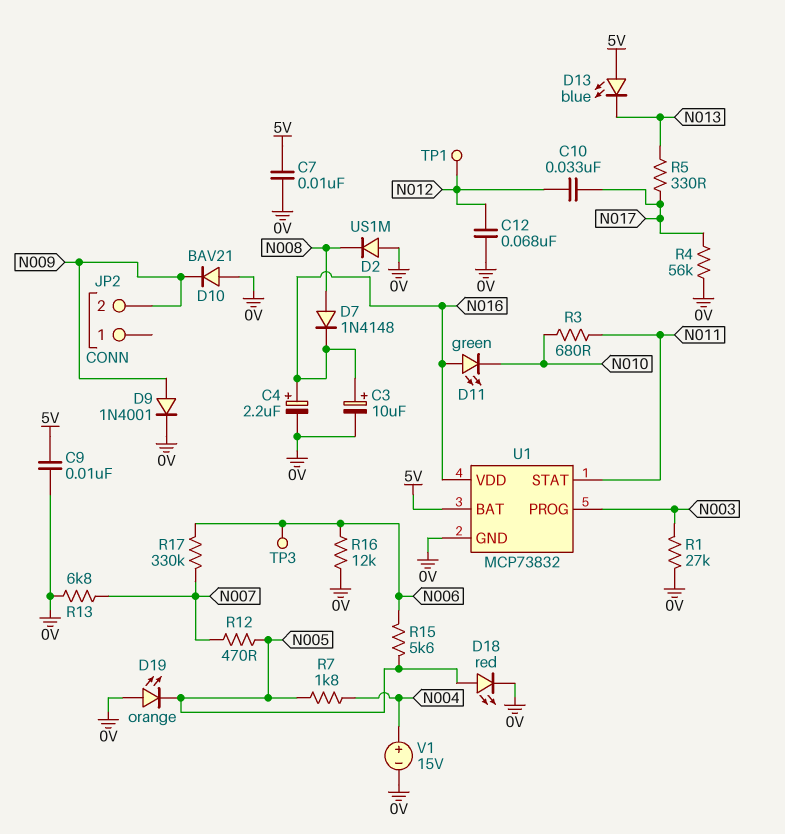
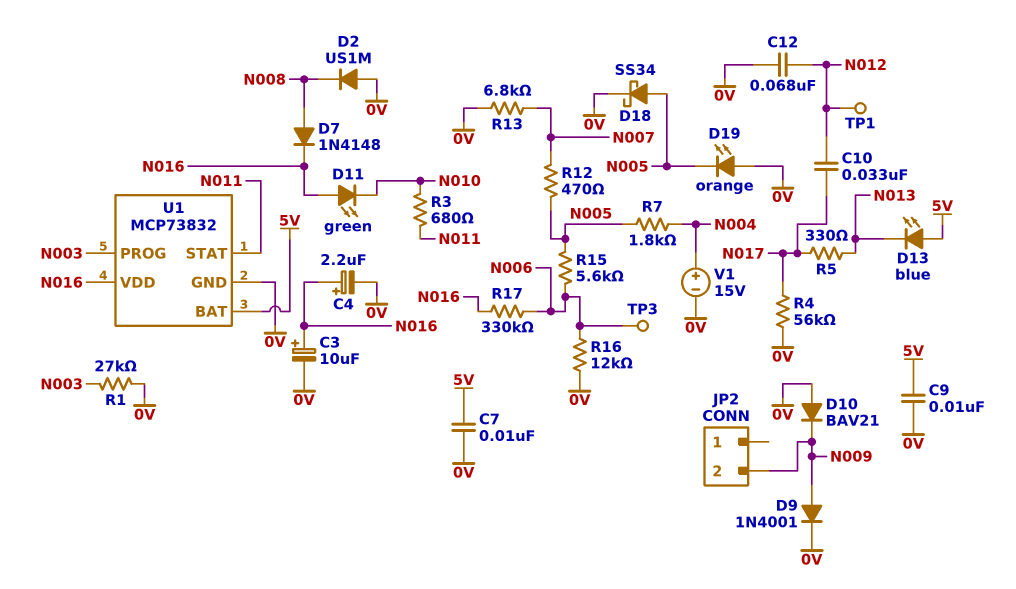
D18: LED red (A N005, K 0V) -> schottky SS34 (A N005, K 0V)
R17: 330k (N006, N007) -> 330k (N006, N016)

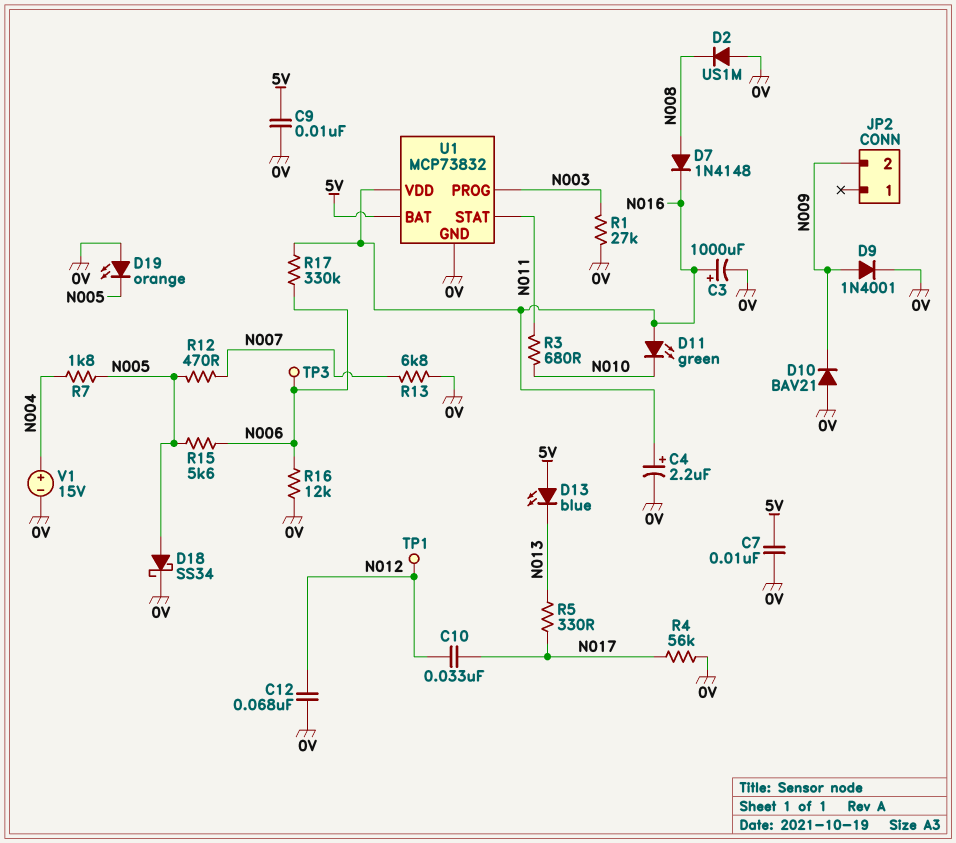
C3: 10uF (plus N016, minus 0V) -> 1000uF (plus N016, minus 0V)

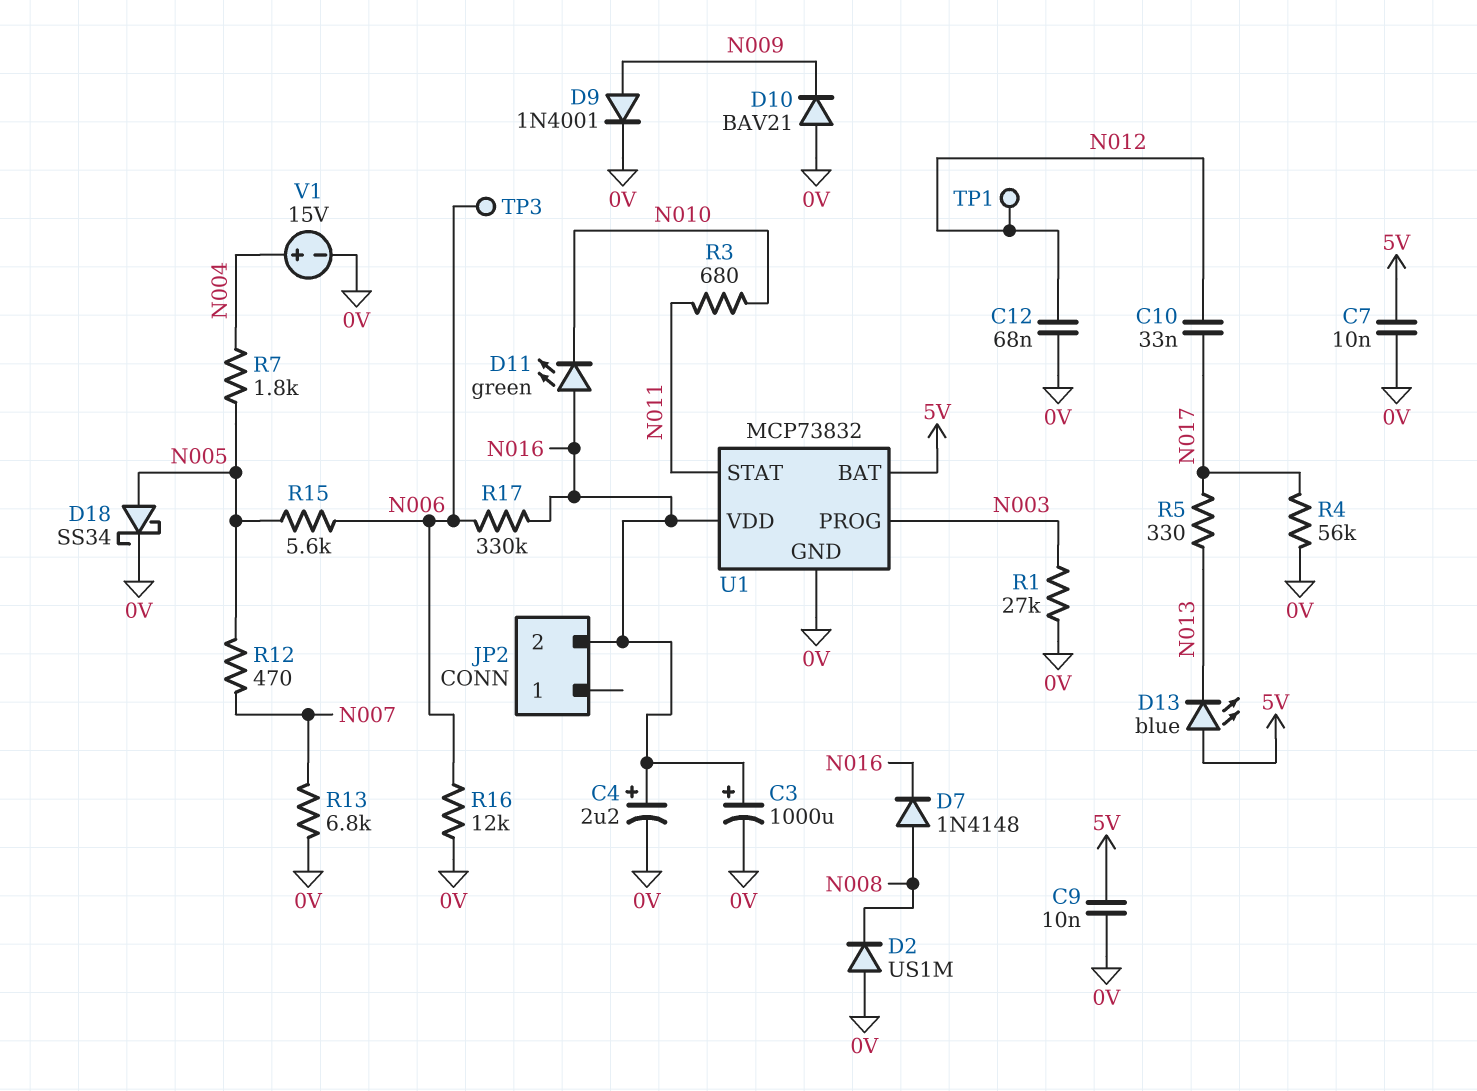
D19: LED orange (A 0V, K N005) -> none
JP2 pin 2: N009 -> N016

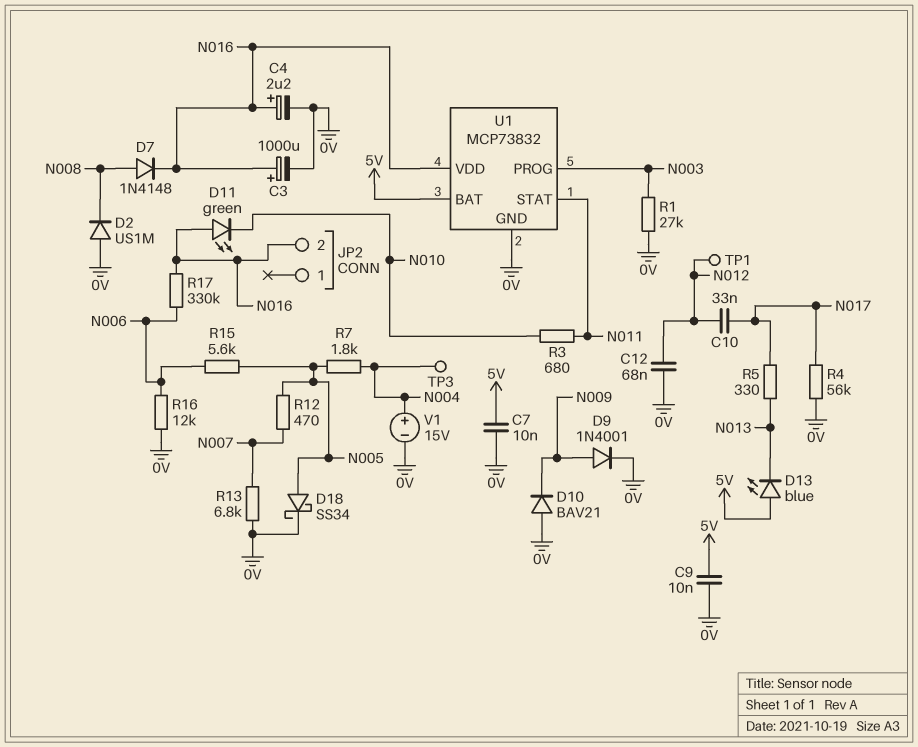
TP3: test point (N006) -> test point (N004)

